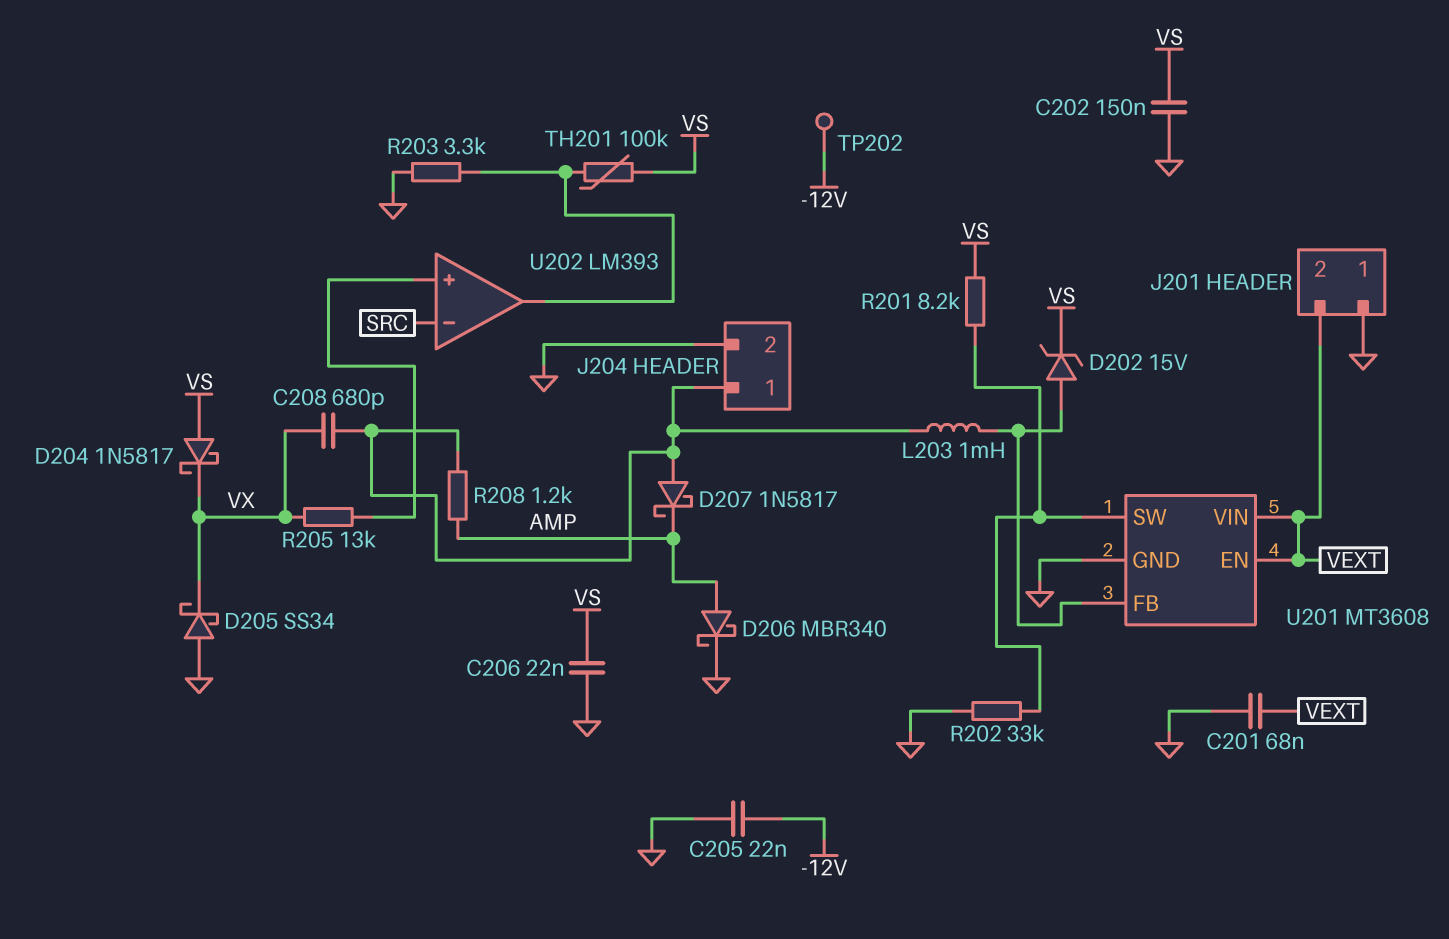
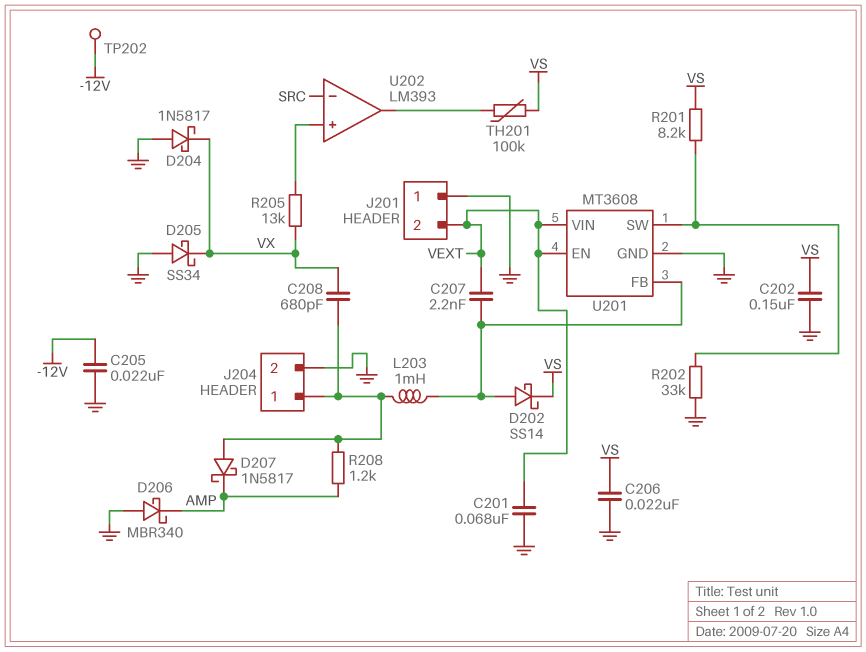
C207: none -> 2.2nF (U201/FB, VEXT)
D202: zener 15V (A U201/FB, K VS) -> schottky SS14 (A U201/FB, K VS)
D204: schottky 1N5817 (A VS, K VX) -> schottky 1N5817 (A GND, K VX)
D206: schottky MBR340 (A AMP, K GND) -> schottky MBR340 (A GND, K AMP)
R203: 3.3k (GND, U202/out) -> none

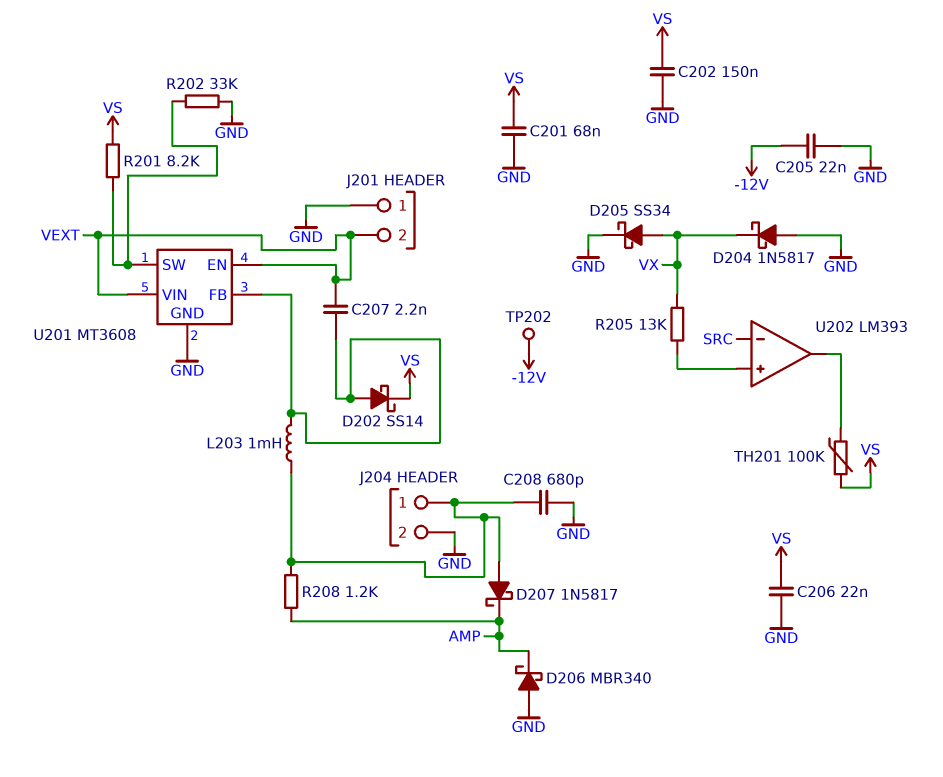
C201: 68nF (GND, VEXT) -> 68nF (GND, VS)
C208: 680pF (J204/1, VX) -> 680pF (GND, J204/1)
D205: schottky SS34 (A GND, K VX) -> schottky SS34 (A VX, K GND)

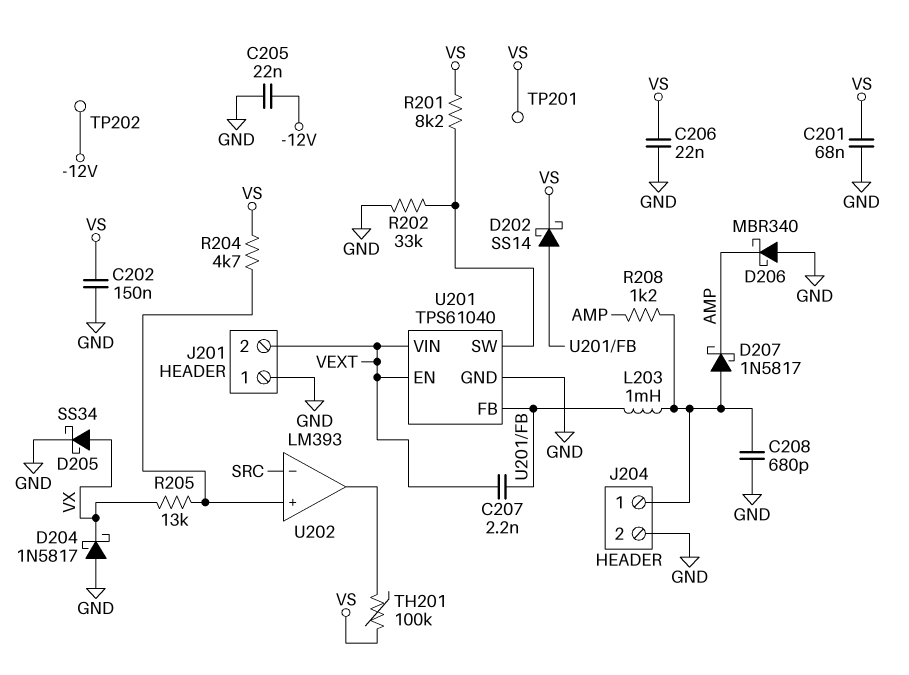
R204: none -> 4.7k (U202/in+, VS)
TP201: none -> test point (VS)
U201: MT3608 -> TPS61040

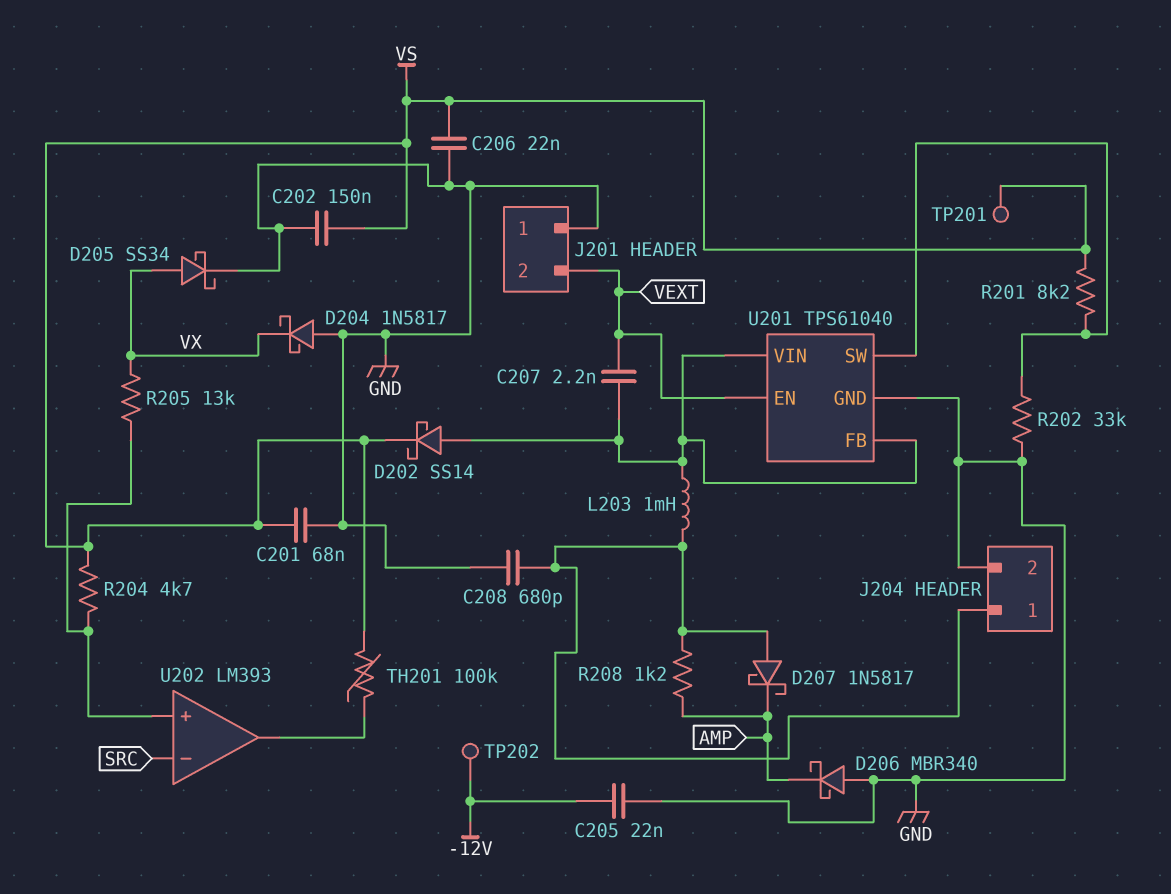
U201 pin VIN: VEXT -> U201/FB

